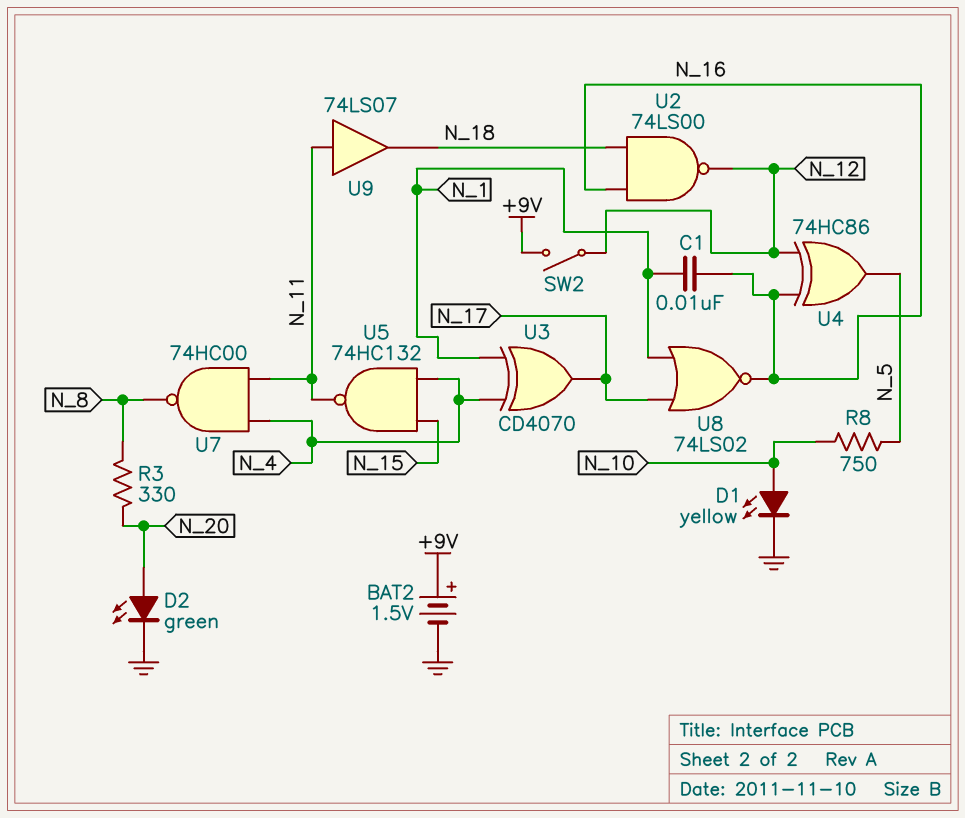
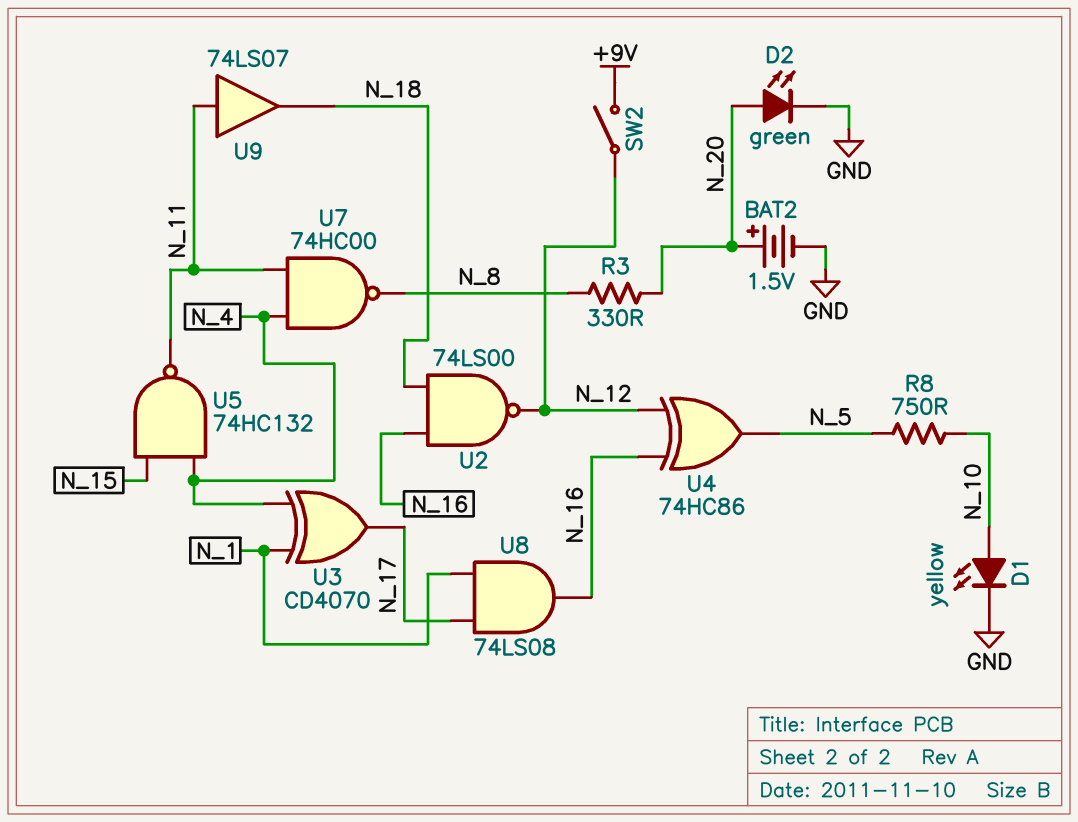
BAT2: 1.5V (plus +9V, minus GND) -> 1.5V (plus N_20, minus GND)
C1: 10nF (N_1, N_16) -> none
U8: NOR 74LS02 (in N_1, in N_17, out N_16) -> AND 74LS08 (in N_1, in N_17, out N_16)

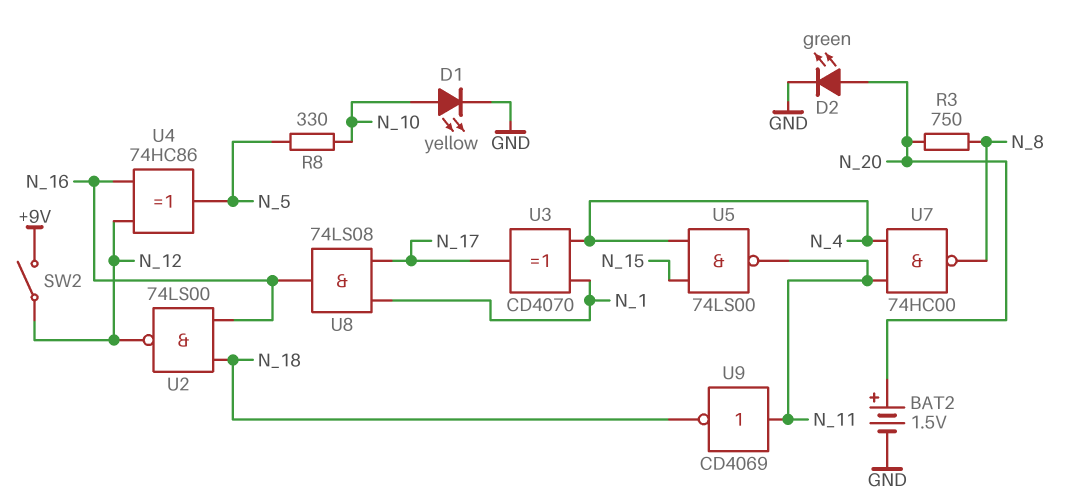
R3: 330 (N_8, N_20) -> 750 (N_8, N_20)
R8: 750 (N_5, N_10) -> 330 (N_5, N_10)
U5: NAND 74HC132 (in N_4, in N_15, out N_11) -> NAND 74LS00 (in N_4, in N_15, out N_11)
U9: buffer 74LS07 (in N_11, out N_18) -> NOT CD4069 (in N_11, out N_18)

